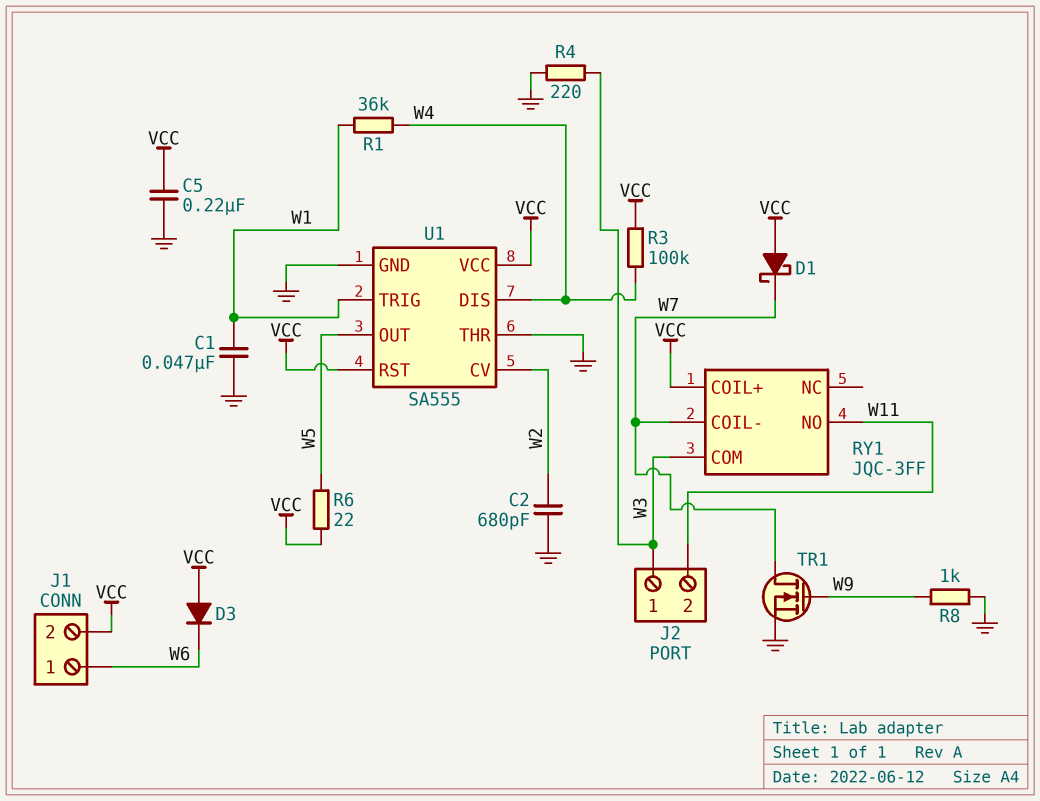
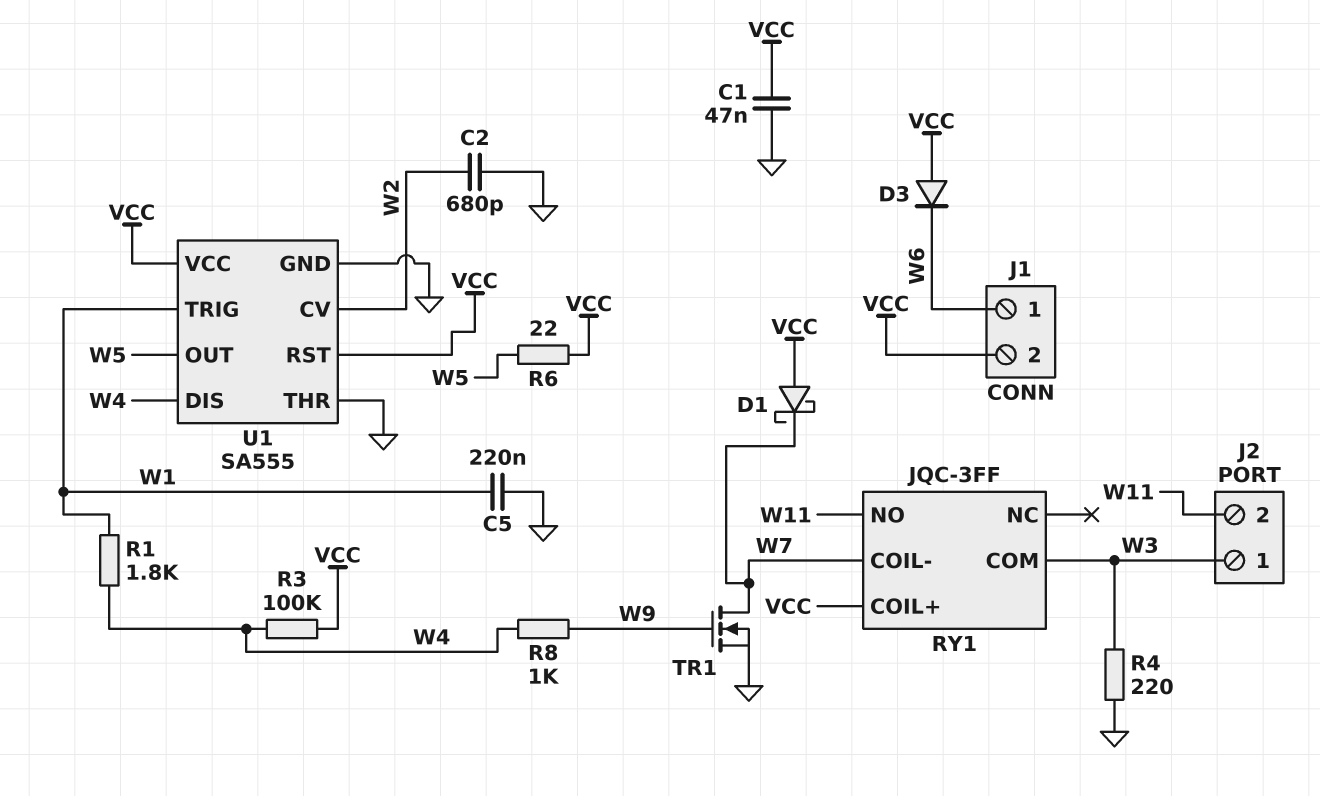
C1: 47nF (GND, W1) -> 47nF (GND, VCC)
C5: 220nF (GND, VCC) -> 220nF (GND, W1)
R1: 36k (W1, W4) -> 1.8k (W1, W4)
R8: 1k (GND, W9) -> 1k (W4, W9)

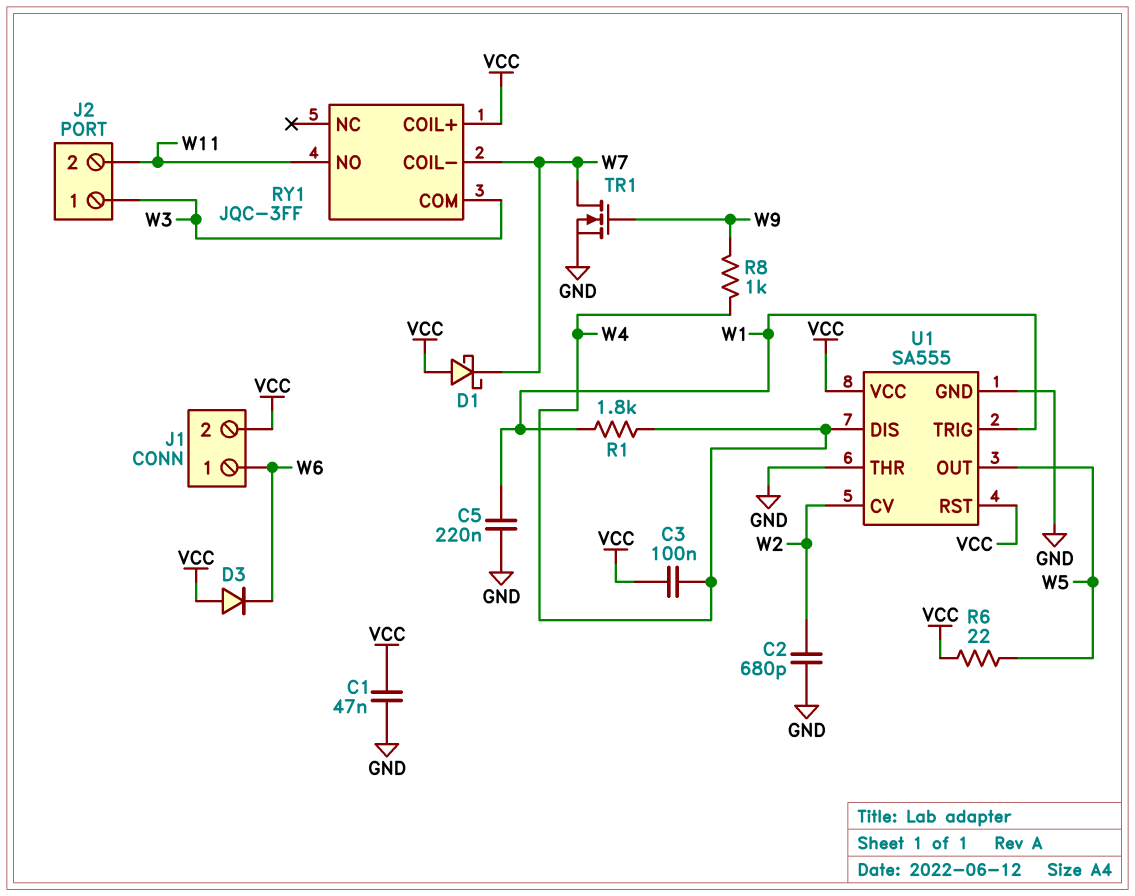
C3: none -> 100nF (VCC, W4)
R3: 100k (VCC, W4) -> none
R4: 220 (GND, W3) -> none

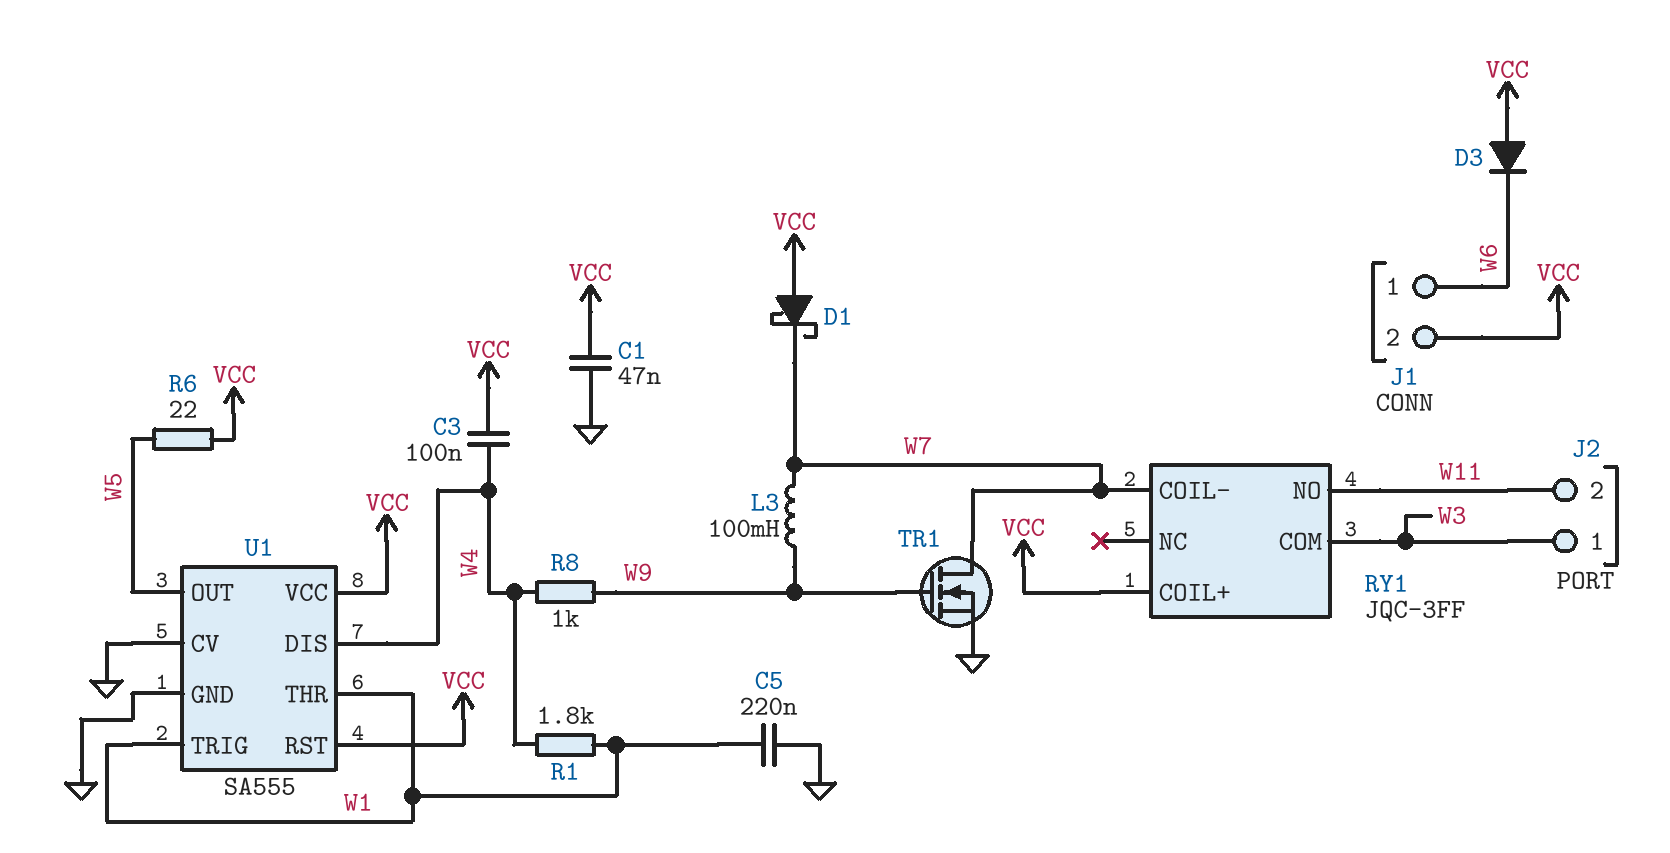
C2: 680pF (GND, W2) -> none
L3: none -> 100mH (W7, W9)
U1 pin CV: W2 -> GND
U1 pin THR: GND -> W1

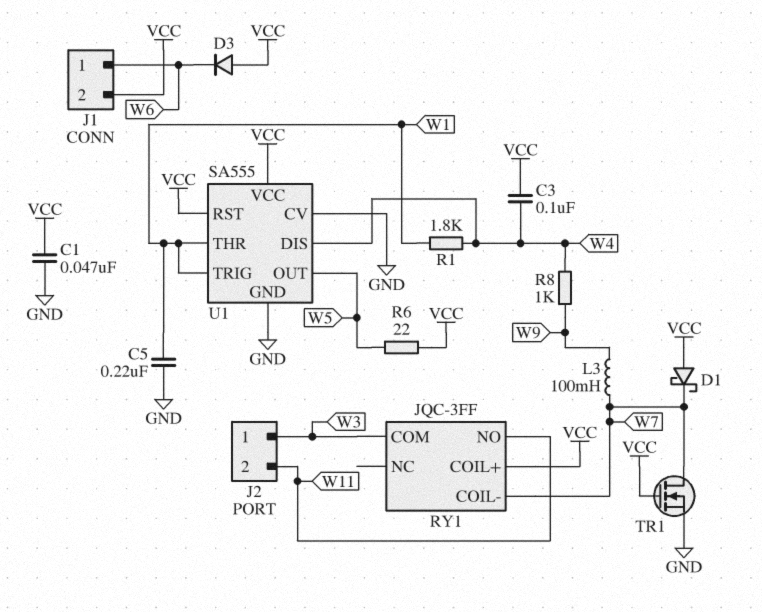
TR1: NMOS (G W9, D W7, S GND) -> NMOS (G VCC, D W7, S GND)

